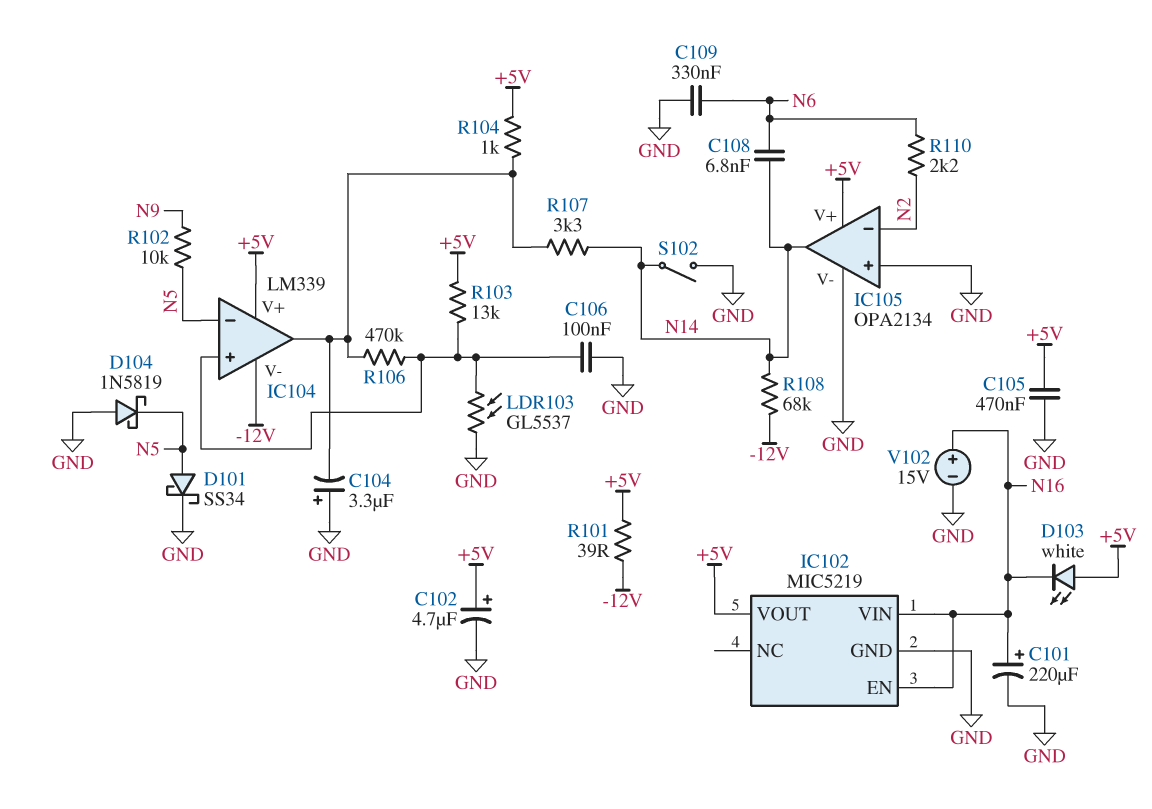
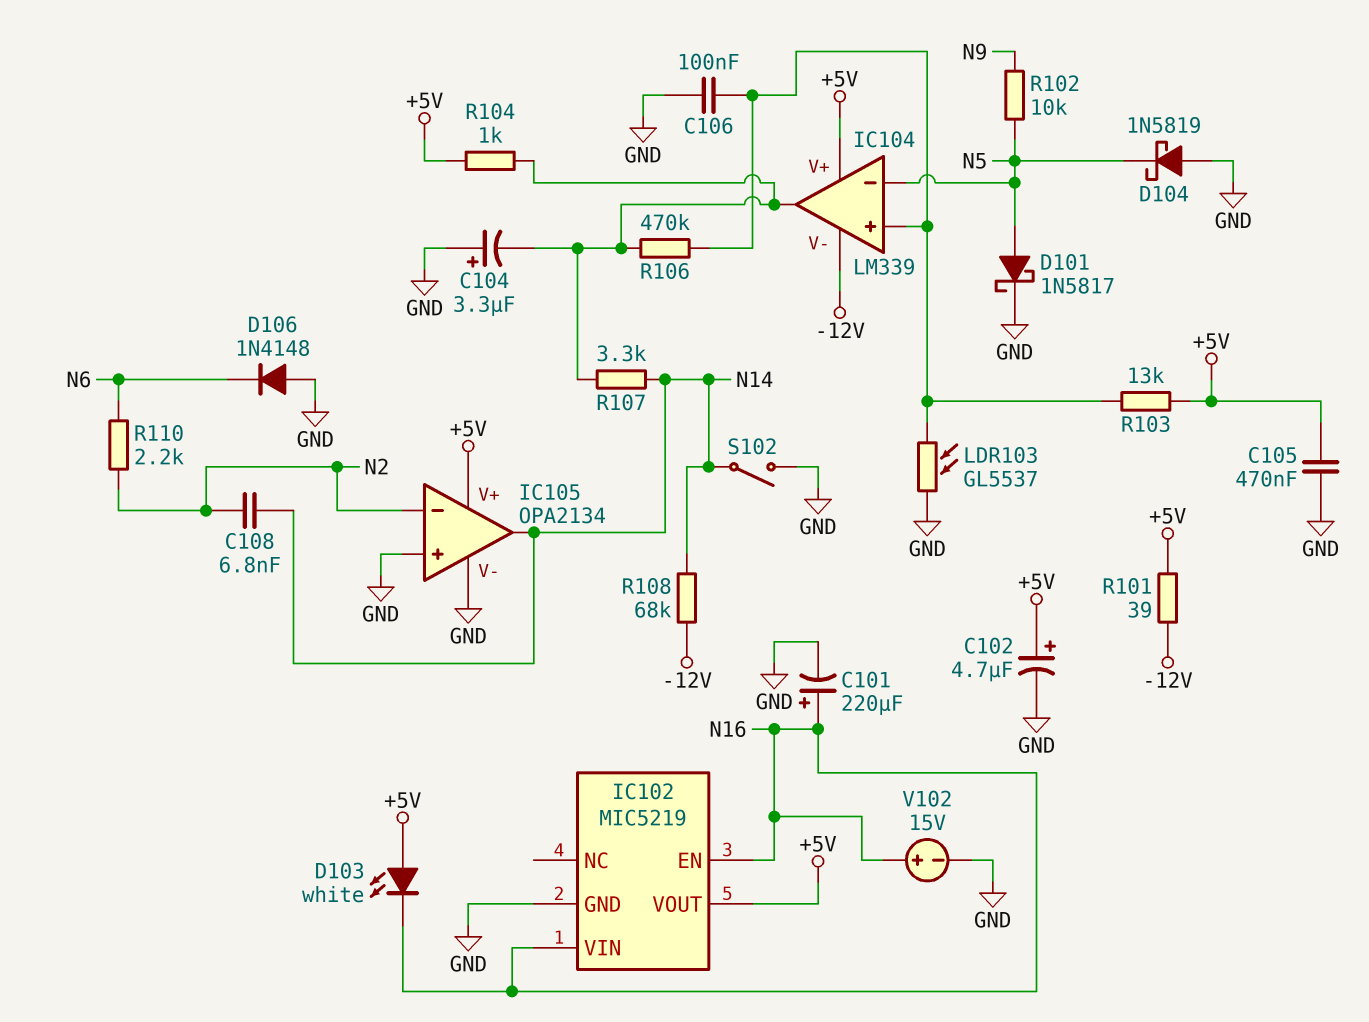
C108: 6.8nF (N6, N14) -> 6.8nF (N2, N14)
C109: 330nF (GND, N6) -> none
D101: schottky SS34 (A N5, K GND) -> schottky 1N5817 (A N5, K GND)
D106: none -> diode 1N4148 (A GND, K N6)

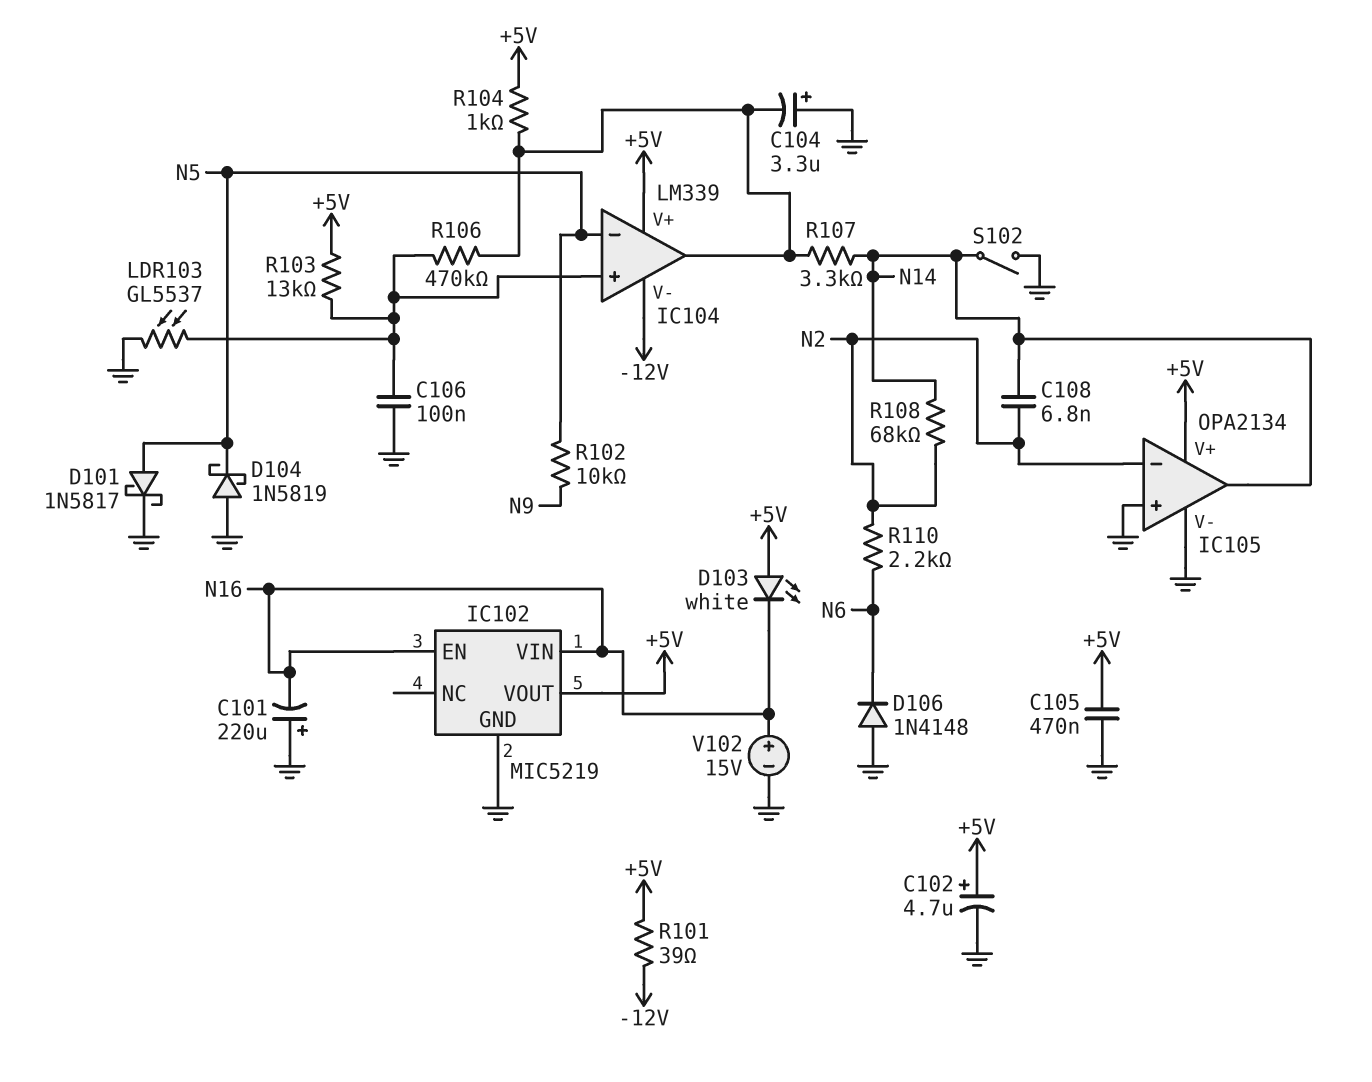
C101: 220uF (plus N16, minus GND) -> 220uF (plus GND, minus N16)
R108: 68k (-12V, N14) -> 68k (N2, N14)

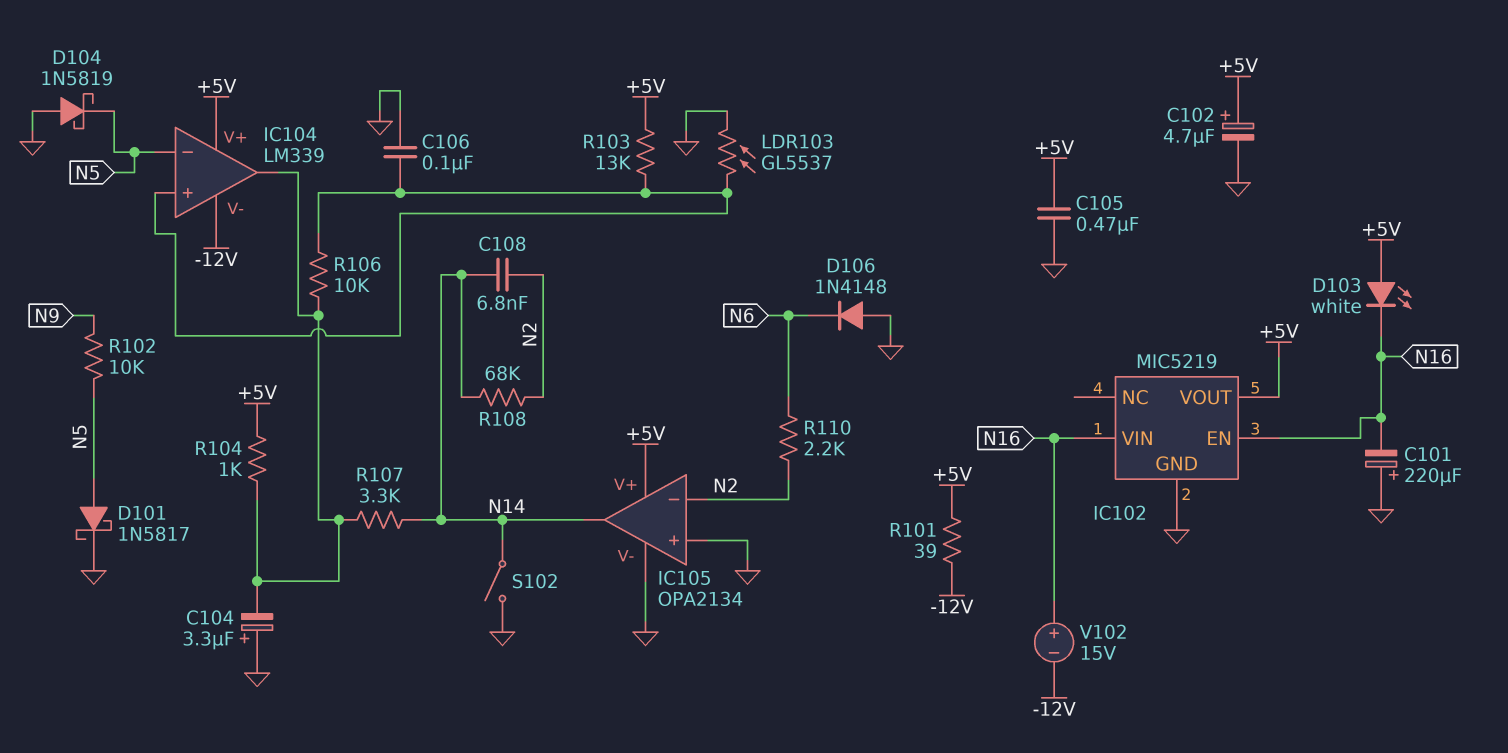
R106: 470k (IC104/in+, IC104/out) -> 10k (IC104/in+, IC104/out)
V102: 15V (plus N16, minus GND) -> 15V (plus N16, minus -12V)

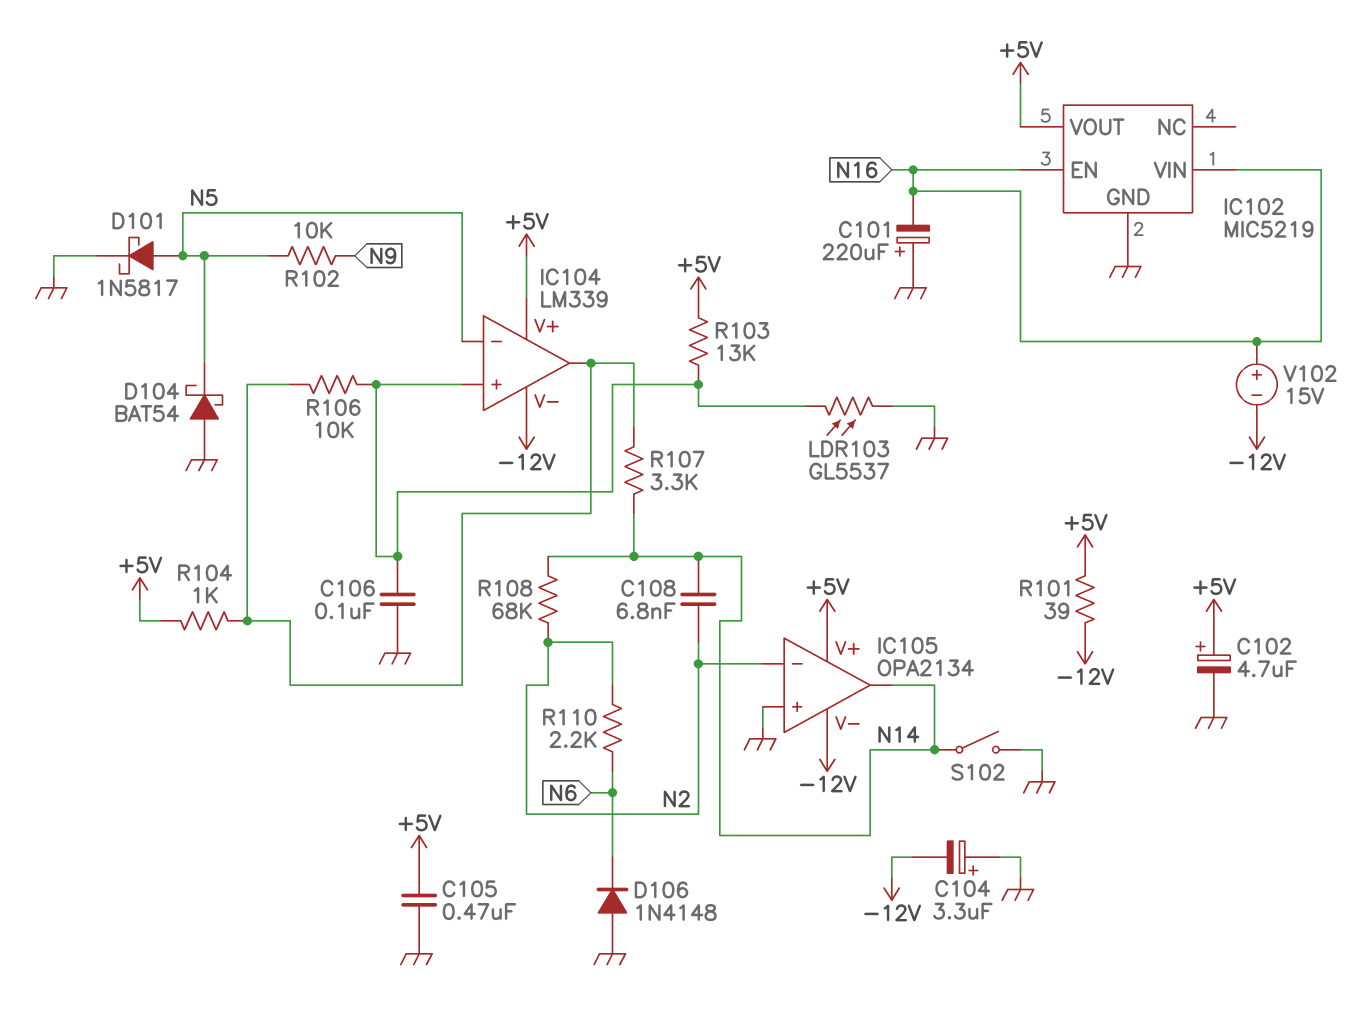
C104: 3.3uF (plus GND, minus IC104/out) -> 3.3uF (plus GND, minus -12V)
D103: LED white (A +5V, K N16) -> none
D104: schottky 1N5819 (A GND, K N5) -> schottky BAT54 (A GND, K N5)
IC105 pin V-: GND -> -12V

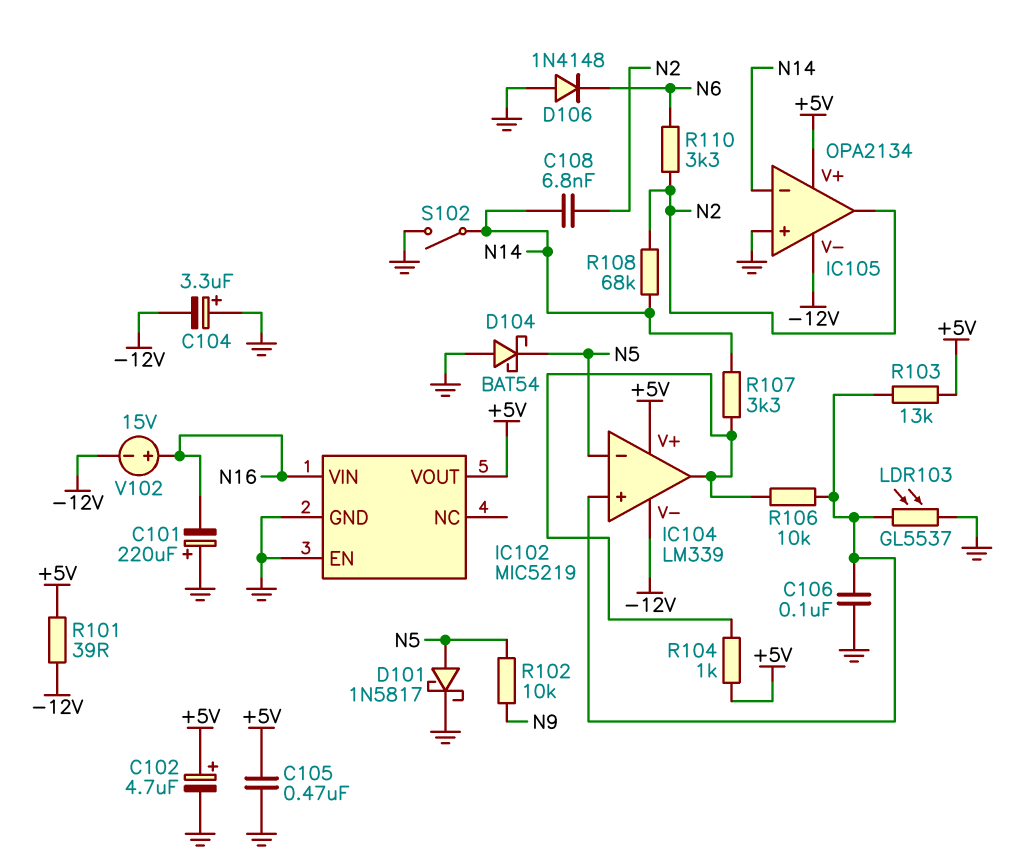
IC102 pin EN: N16 -> GND
IC105 pin in-: N2 -> N14
IC105 pin out: N14 -> N2
R110: 2.2k (N2, N6) -> 3.3k (N2, N6)

